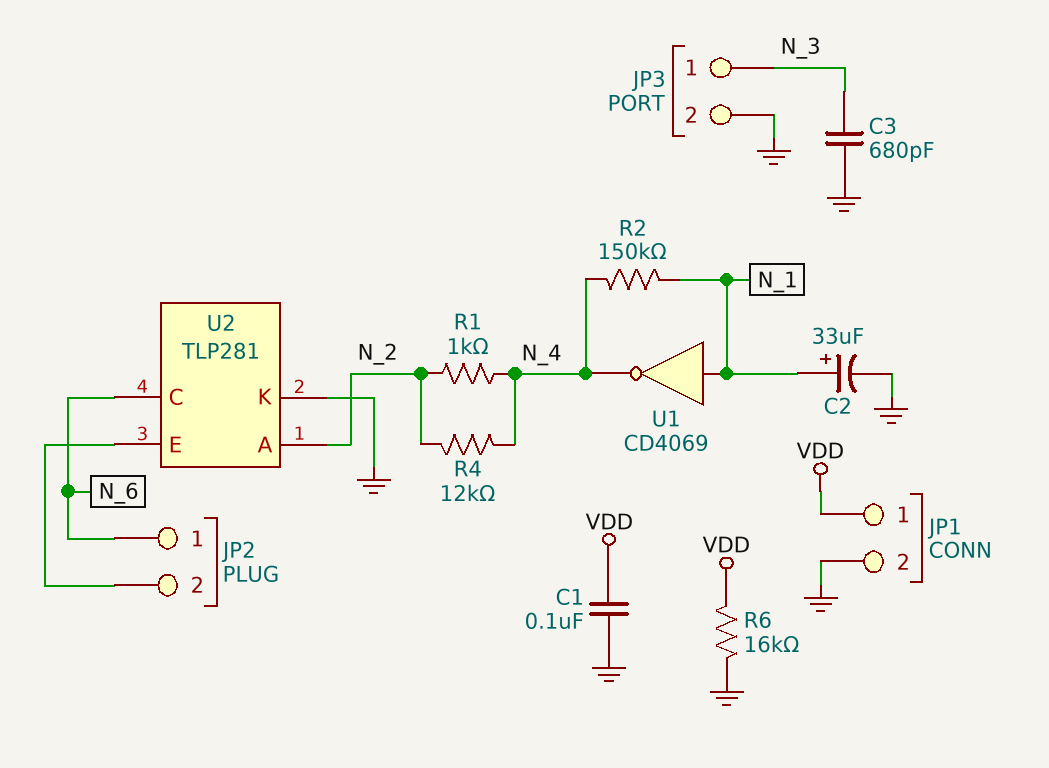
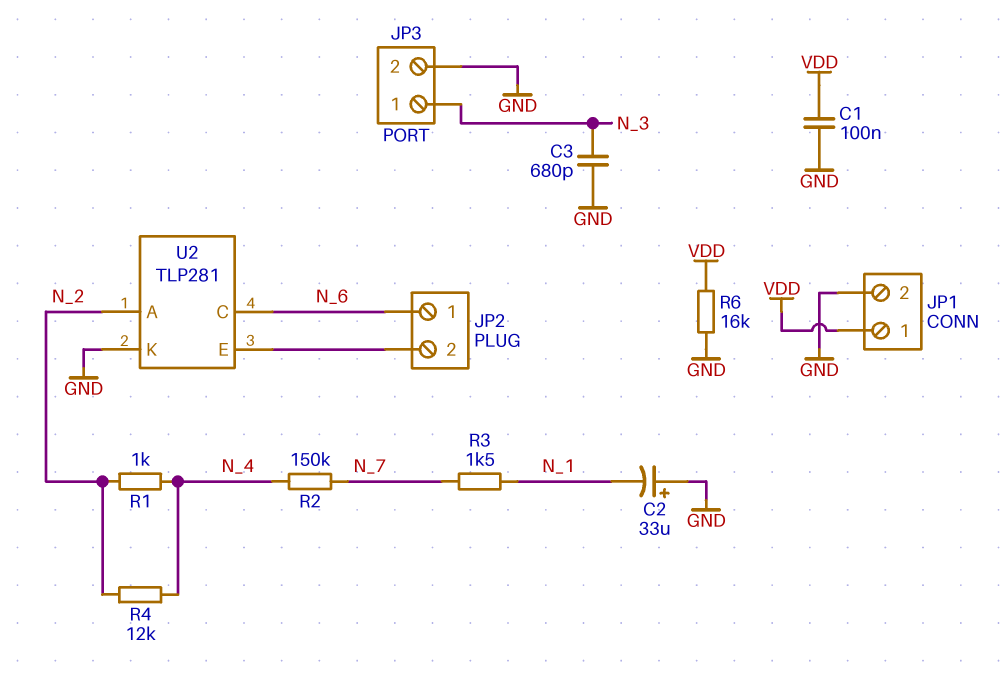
C2: 33uF (plus N_1, minus GND) -> 33uF (plus GND, minus N_1)
R2: 150k (N_1, N_4) -> 150k (N_4, N_7)
R3: none -> 1.5k (N_1, N_7)
U1: NOT CD4069 (in N_1, out N_4) -> none

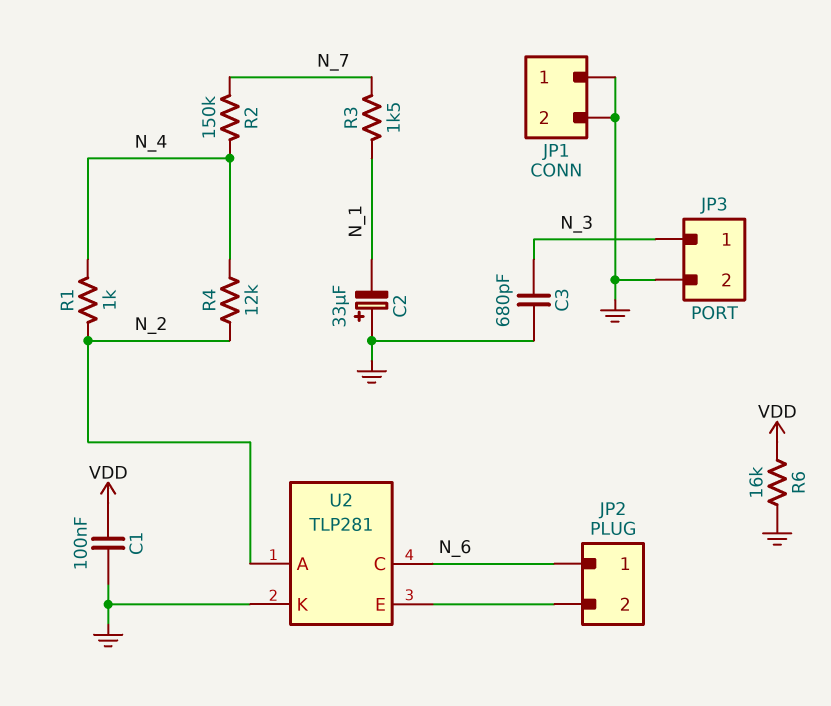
JP1 pin 1: VDD -> GND

